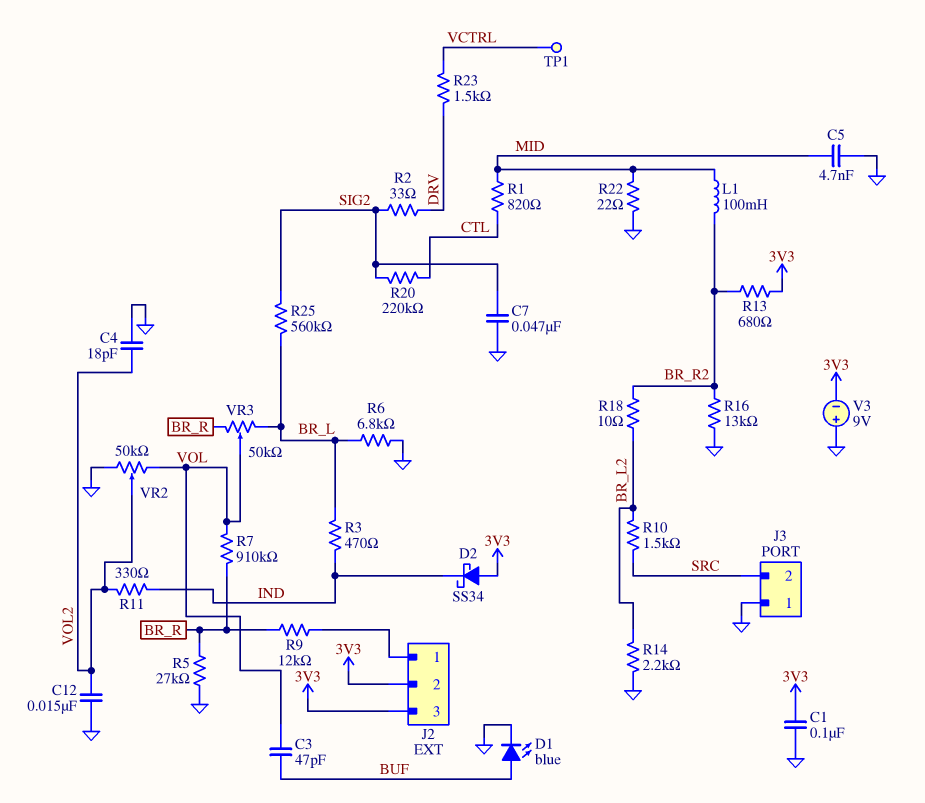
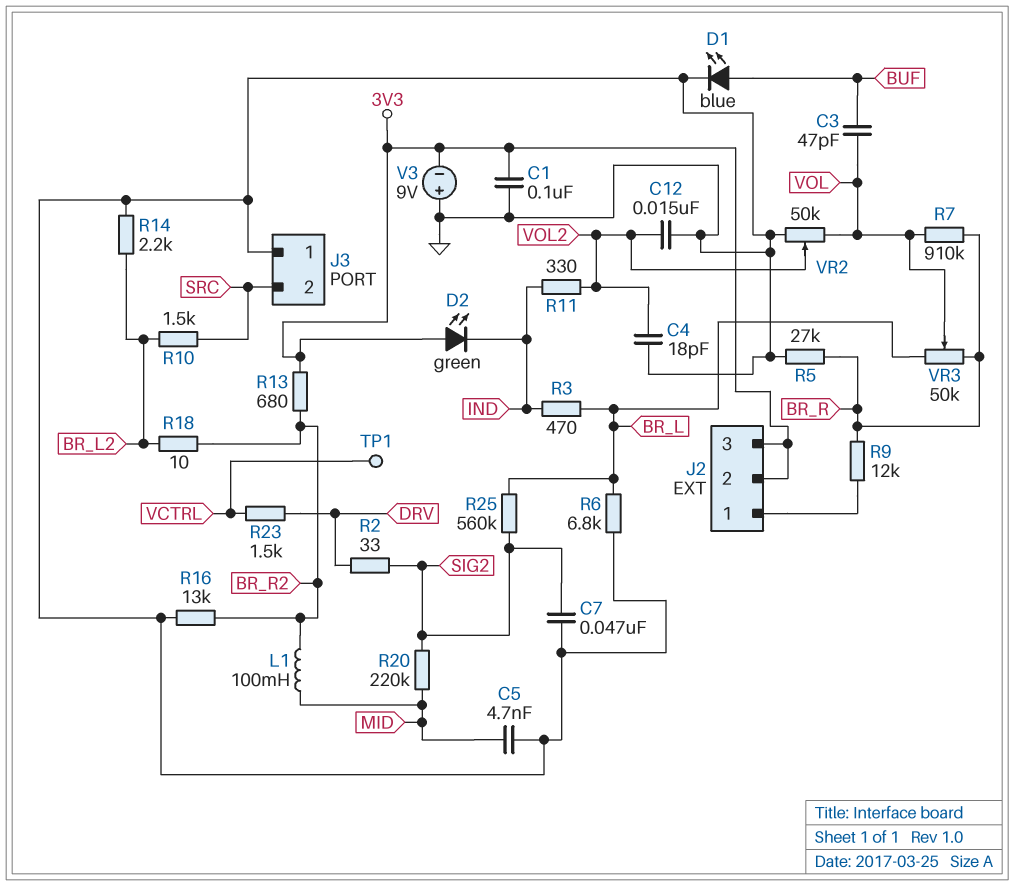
D2: schottky SS34 (A 3V3, K IND) -> LED green (A 3V3, K IND)
R1: 820 (CTL, MID) -> none
R20: 220k (CTL, SIG2) -> 220k (MID, SIG2)
R22: 22 (GND, MID) -> none

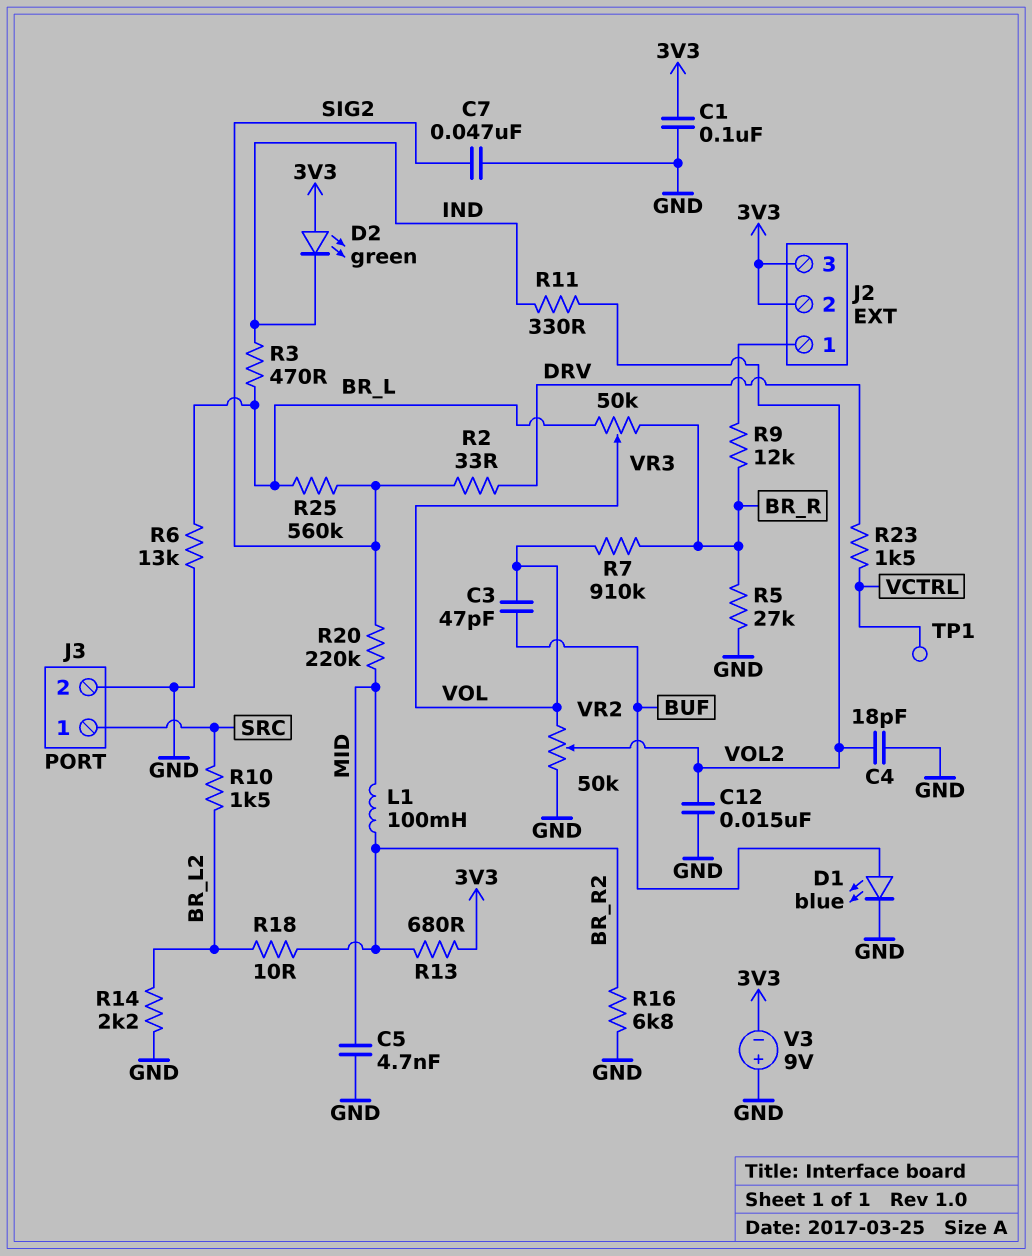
J3 pin 1: GND -> SRC
J3 pin 2: SRC -> GND
R6: 6.8k (BR_L, GND) -> 13k (BR_L, GND)
R16: 13k (BR_R2, GND) -> 6.8k (BR_R2, GND)

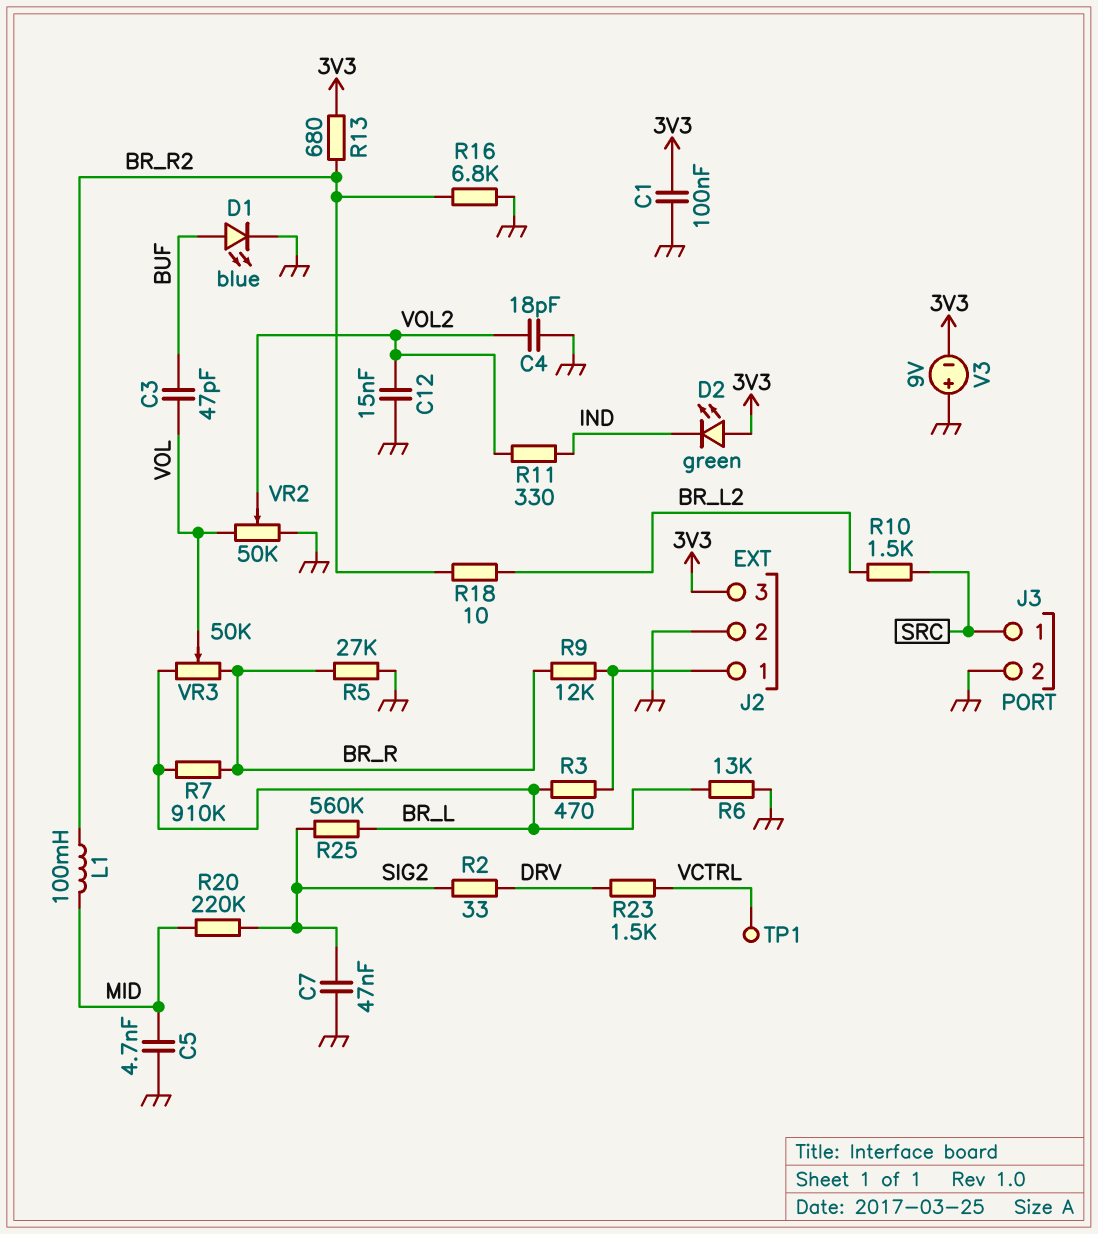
J2 pin 2: 3V3 -> GND
R3: 470 (BR_L, IND) -> 470 (BR_L, J2/1)
R7: 910k (BR_R, VOL) -> 910k (BR_L, BR_R)
R14: 2.2k (BR_L2, GND) -> none

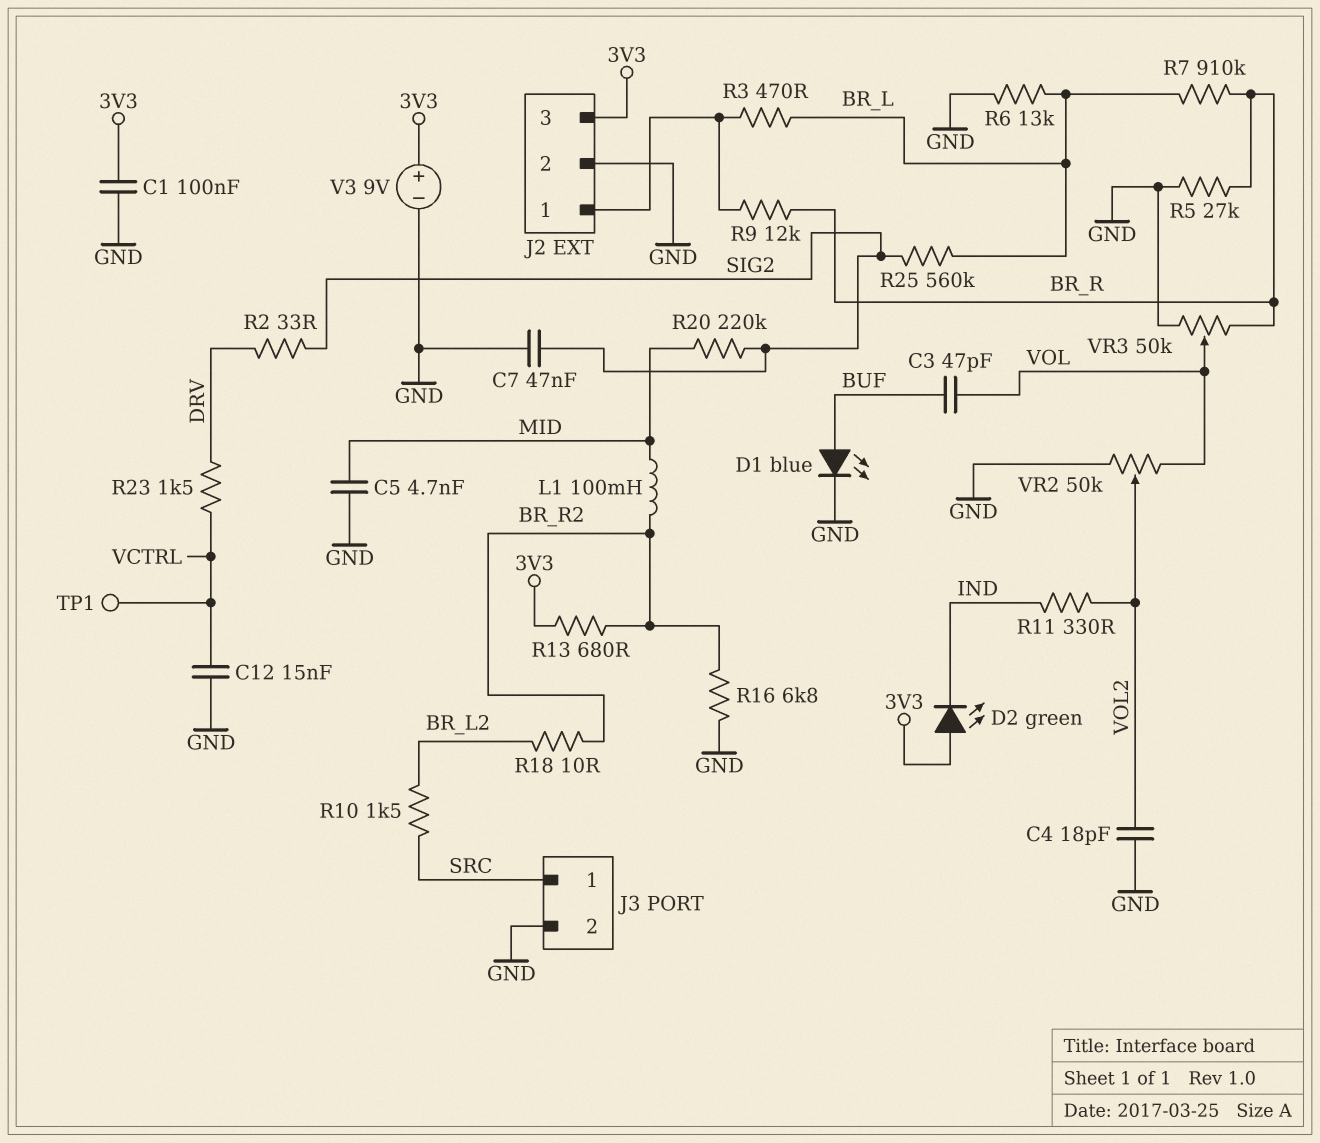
C12: 15nF (GND, VOL2) -> 15nF (GND, VCTRL)
V3: 9V (plus GND, minus 3V3) -> 9V (plus 3V3, minus GND)
VR3: 50k (BR_L, BR_R, wiper VOL) -> 50k (BR_R, GND, wiper VOL)

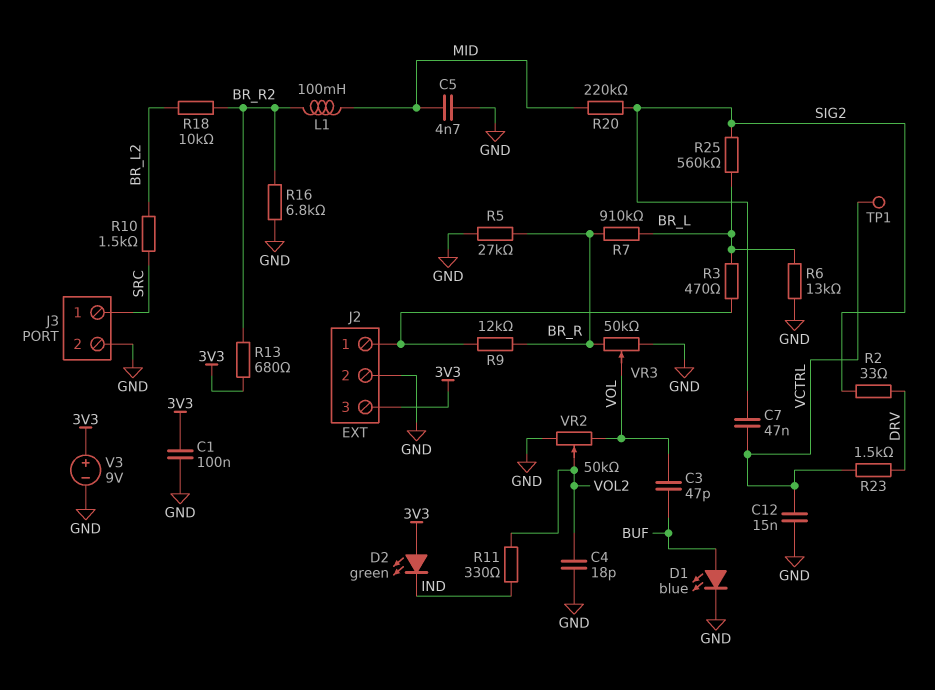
C7: 47nF (GND, SIG2) -> 47nF (SIG2, VCTRL)
R18: 10 (BR_L2, BR_R2) -> 10k (BR_L2, BR_R2)

